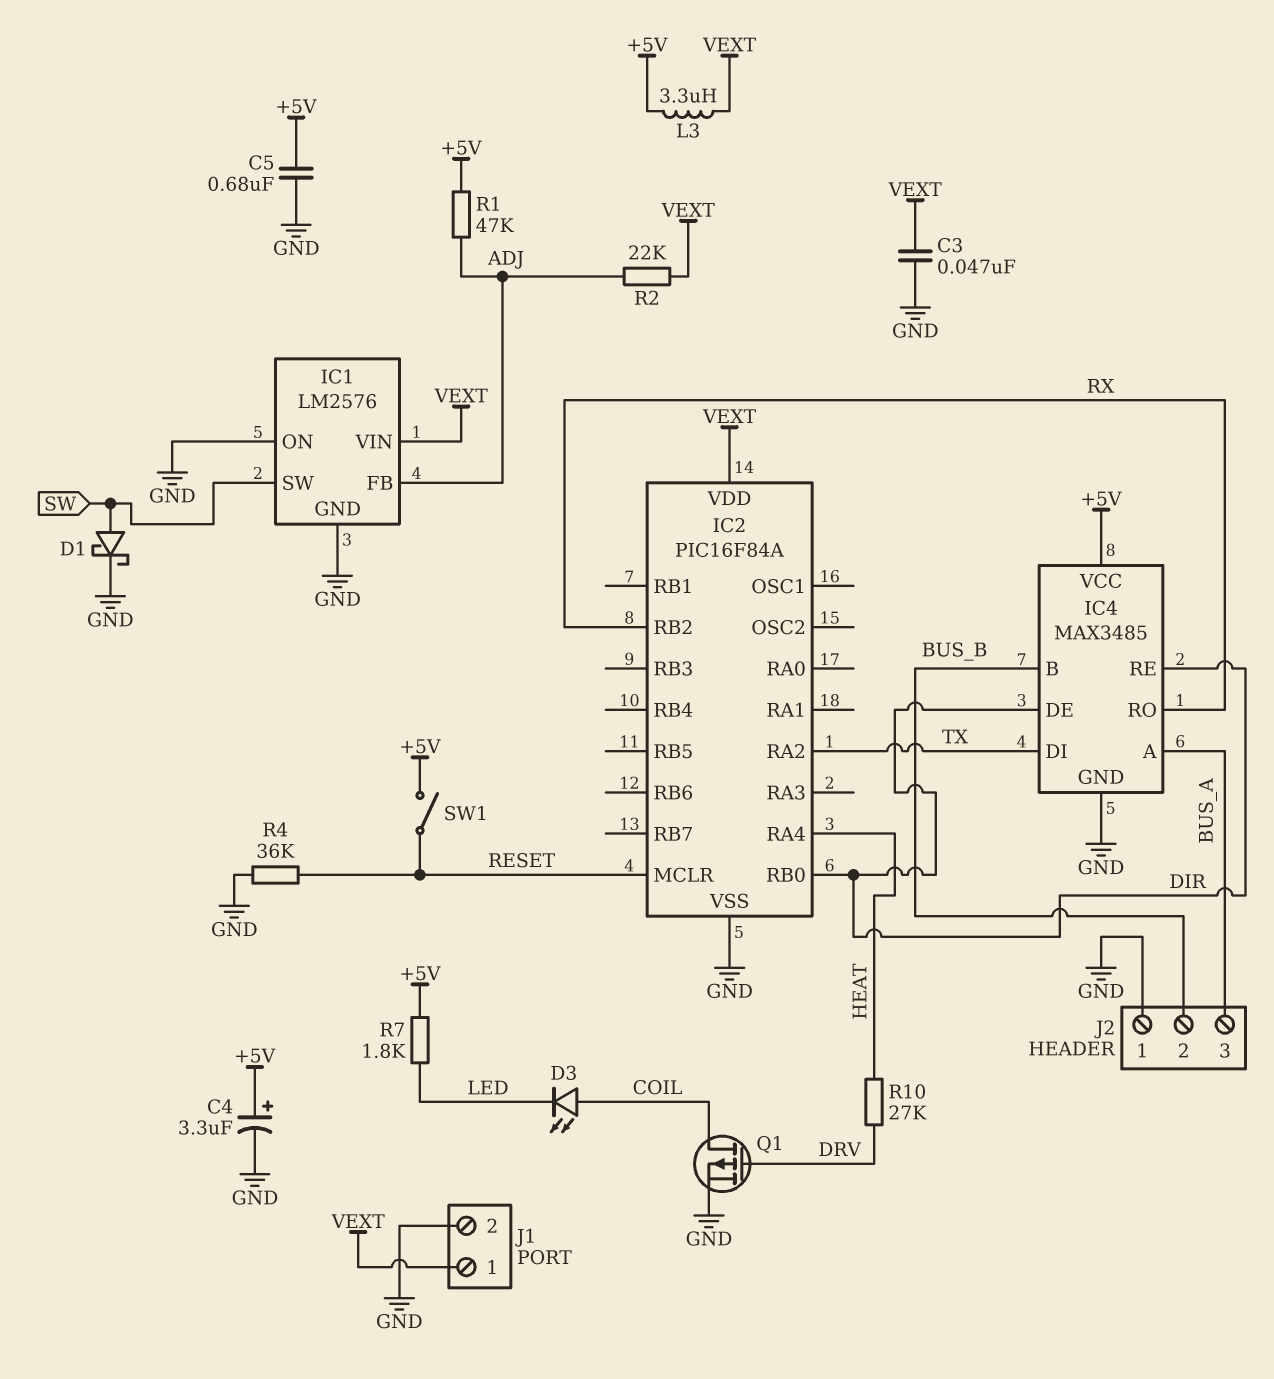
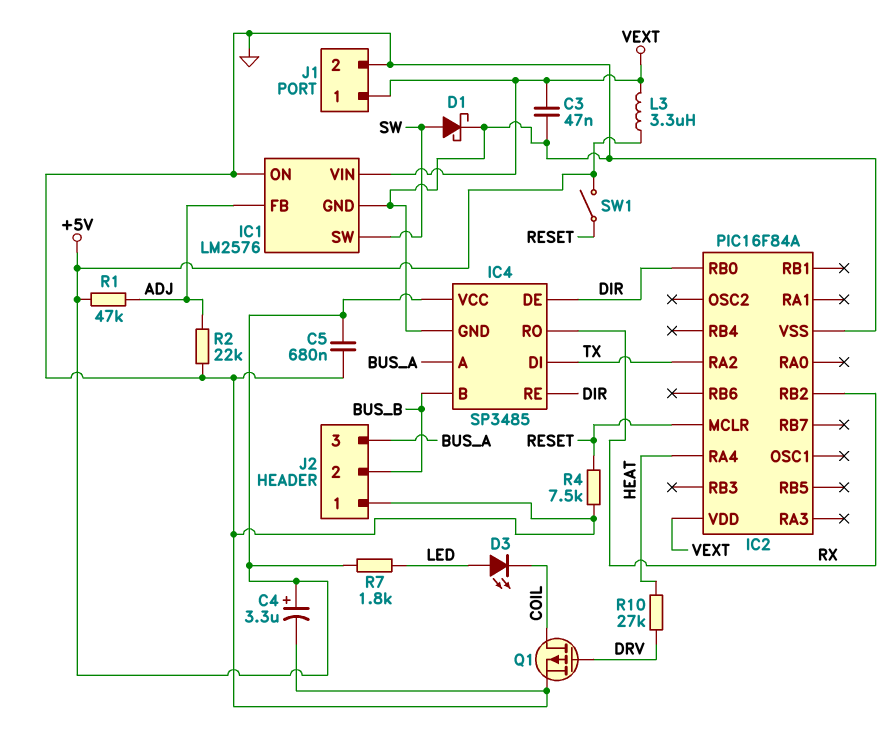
D3: LED (A COIL, K LED) -> LED (A LED, K COIL)
IC4: MAX3485 -> SP3485
R2: 22k (ADJ, VEXT) -> 22k (ADJ, GND)
R4: 36k (GND, RESET) -> 7.5k (GND, RESET)

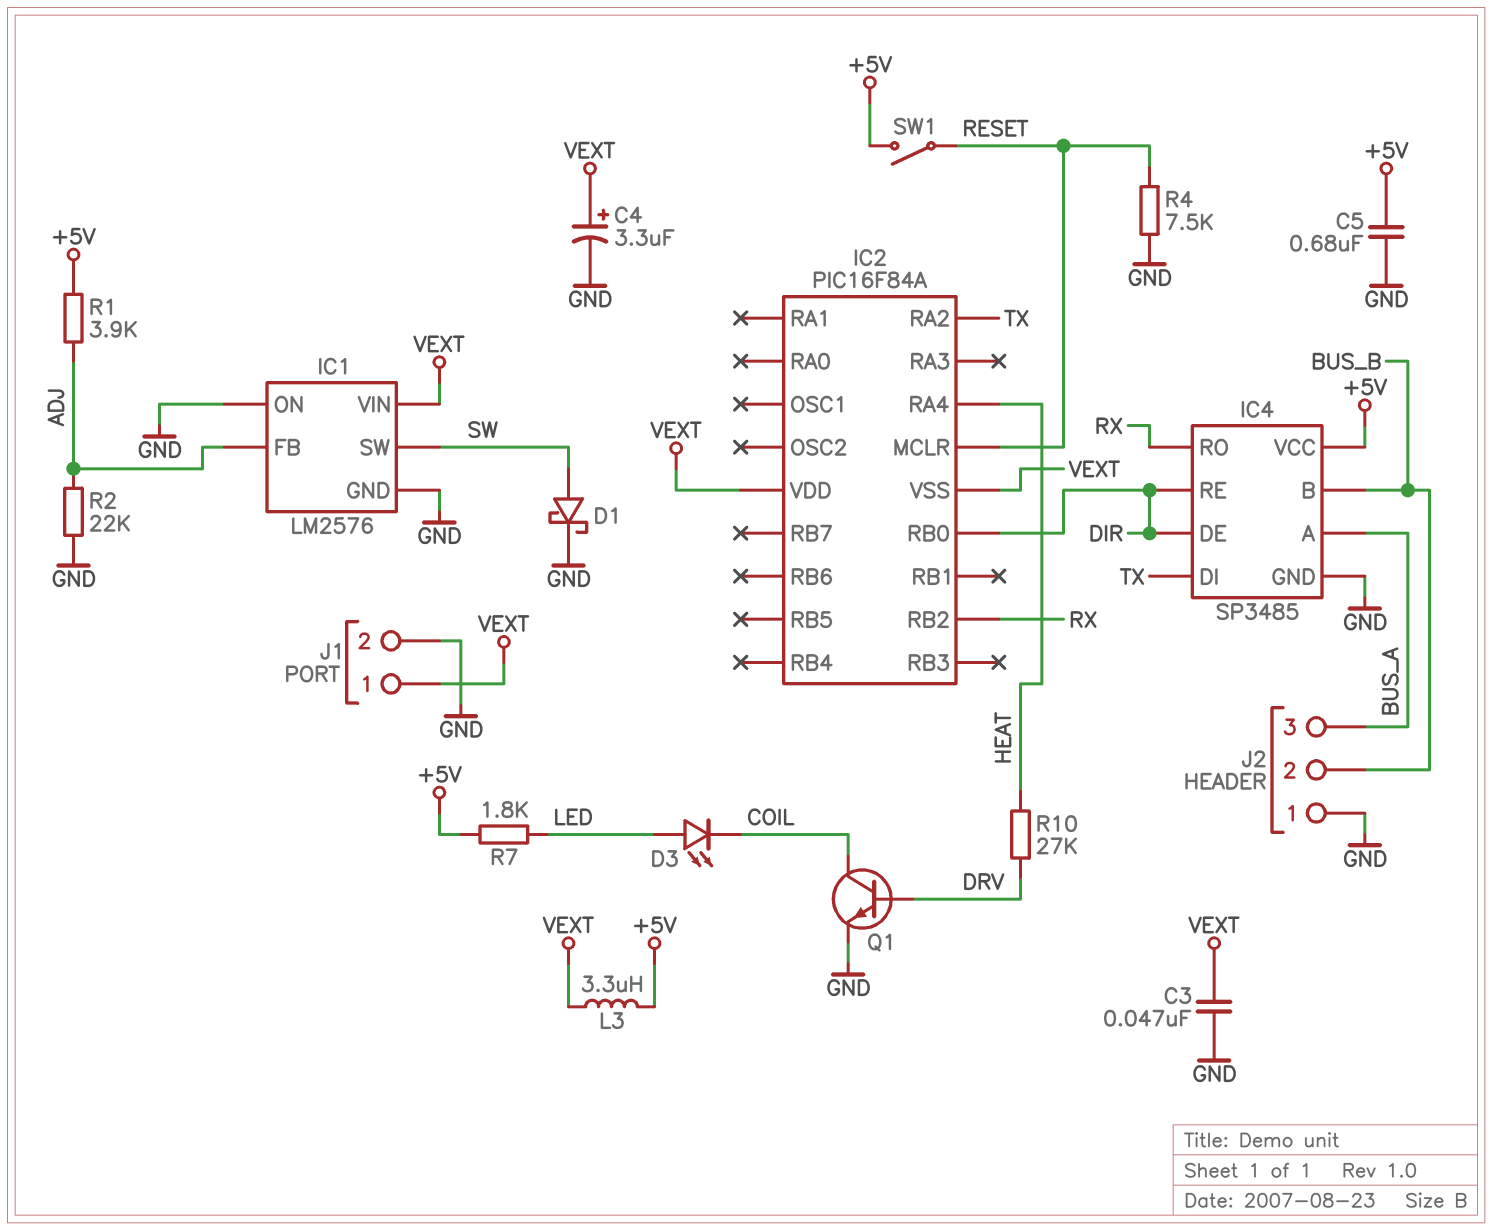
C4: 3.3uF (plus +5V, minus GND) -> 3.3uF (plus VEXT, minus GND)
IC2 pin VSS: GND -> VEXT
Q1: PMOS (G DRV, D COIL, S GND) -> NPN (B DRV, C COIL, E GND)
R1: 47k (+5V, ADJ) -> 3.9k (+5V, ADJ)

